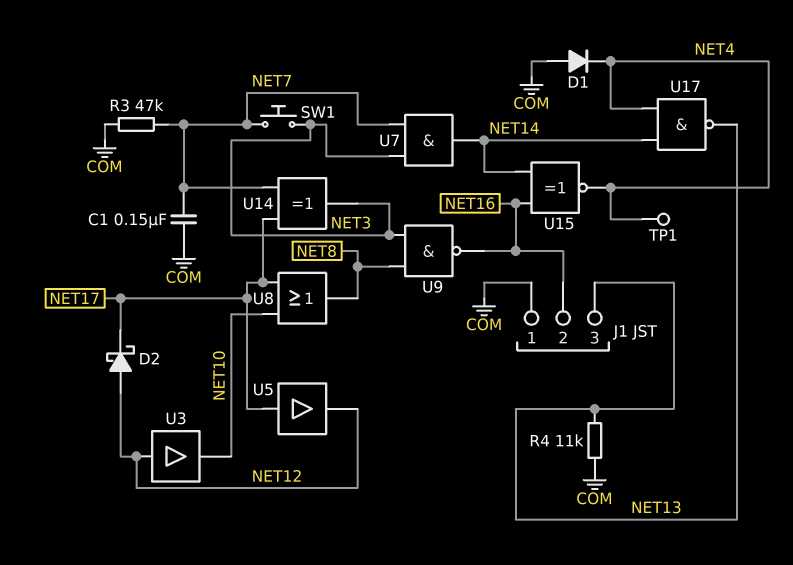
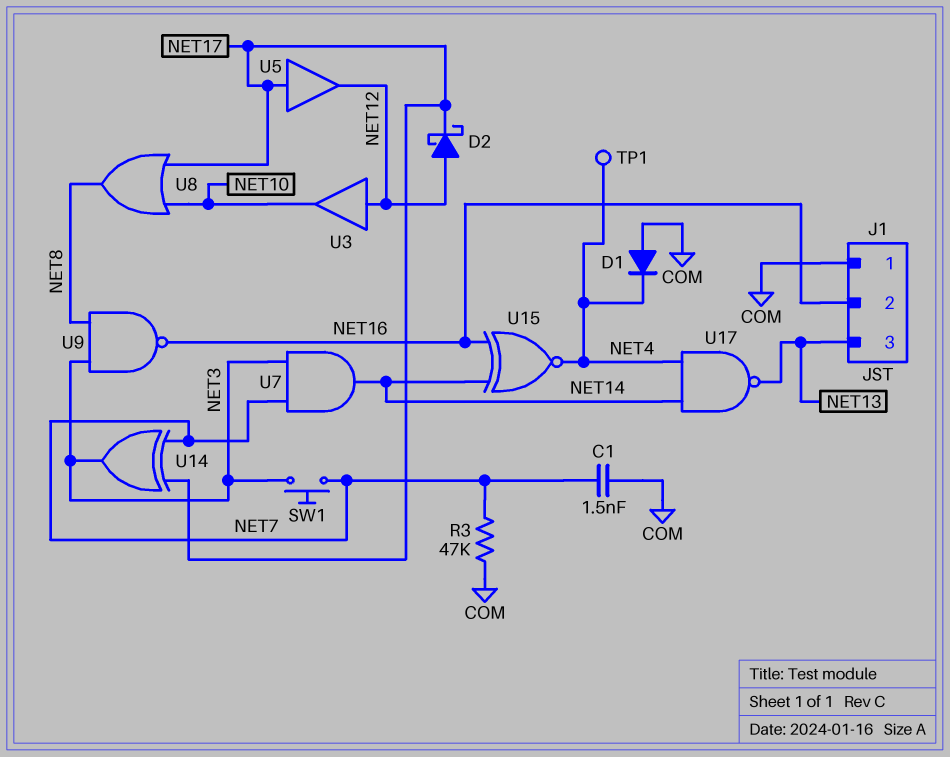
C1: 150nF (COM, NET7) -> 1.5nF (COM, NET7)
R4: 11k (COM, NET13) -> none

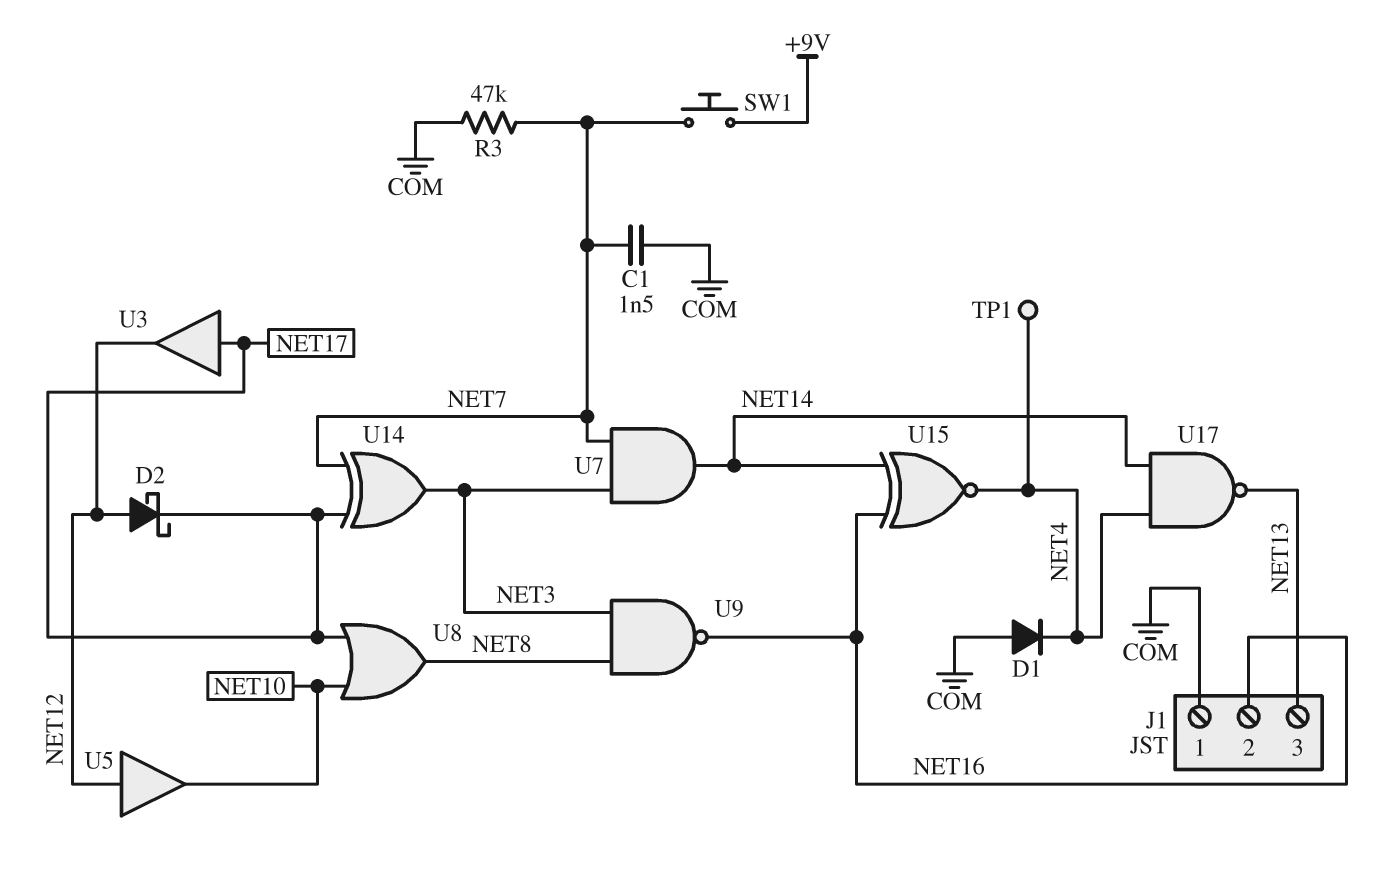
SW1: button (NET3, NET7) -> button (+9V, NET7)
U3: buffer (in NET12, out NET10) -> buffer (in NET17, out NET12)
U5: buffer (in NET17, out NET12) -> buffer (in NET12, out NET10)

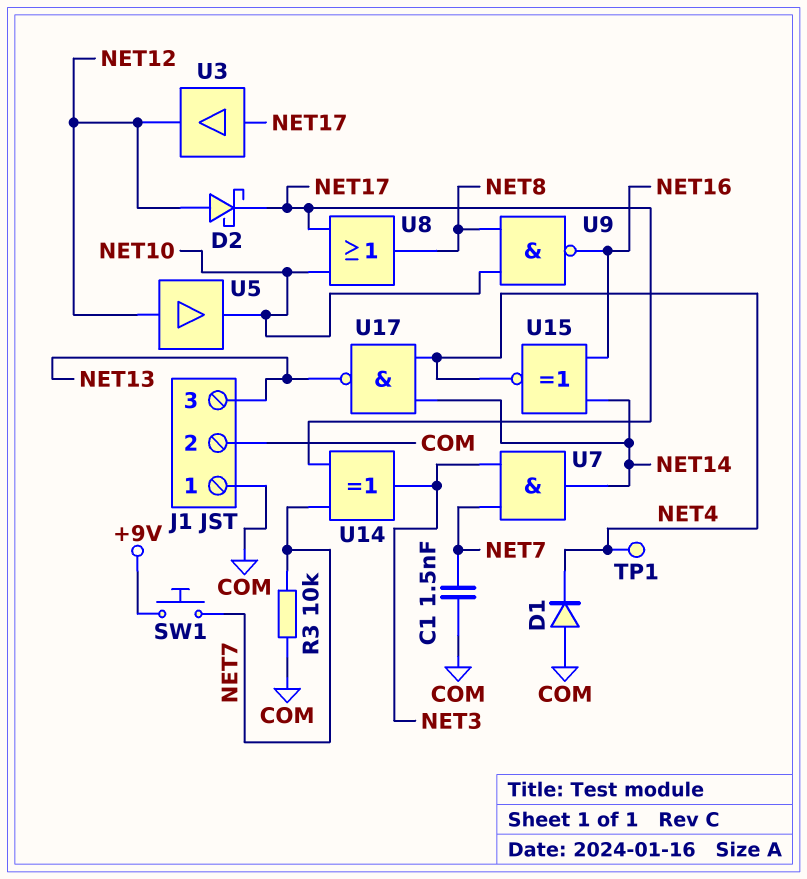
J1 pin 2: NET16 -> COM
R3: 47k (COM, NET7) -> 10k (COM, NET7)
U9: NAND (in NET3, in NET8, out NET16) -> NAND (in NET8, in NET10, out NET16)

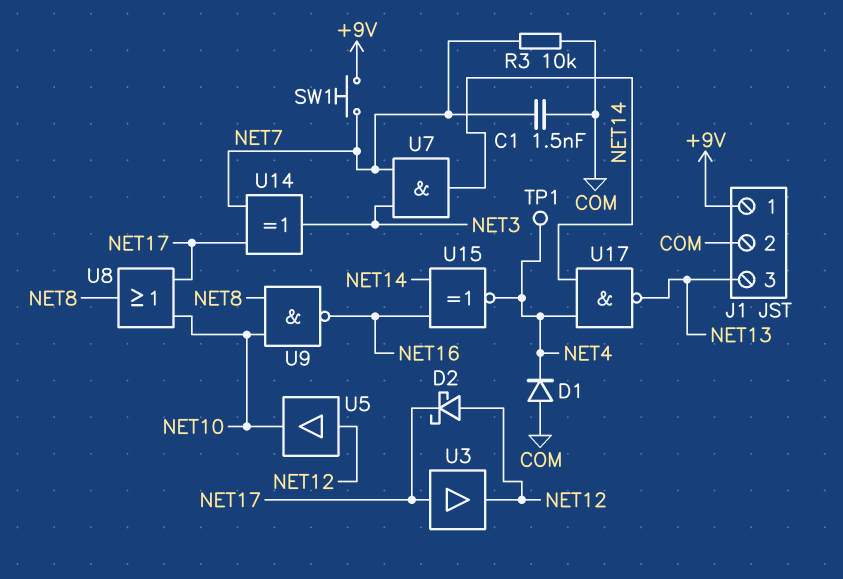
J1 pin 1: COM -> +9V

